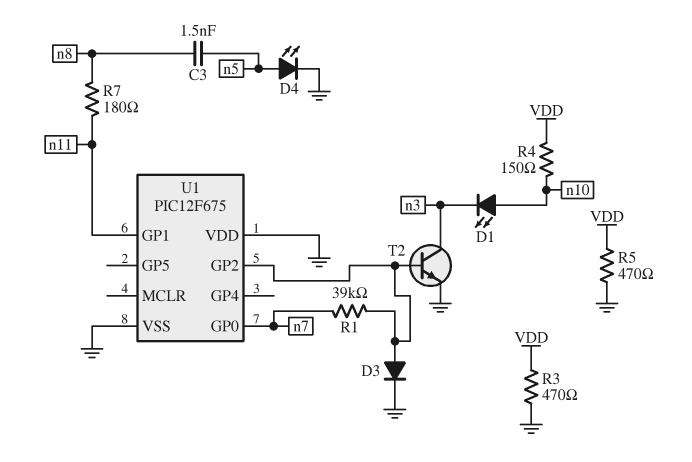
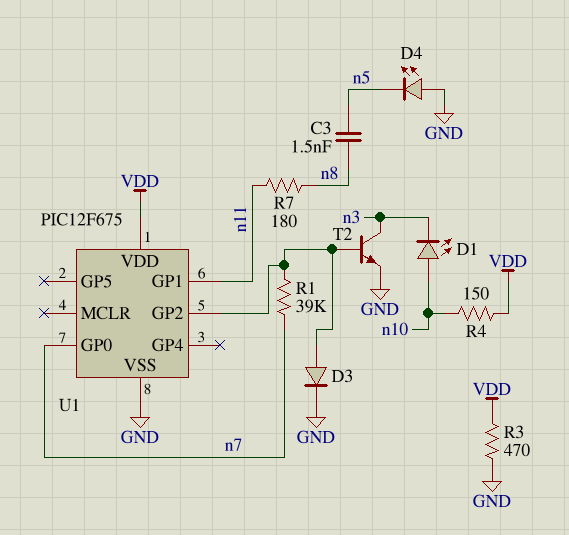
D4: LED (A n5, K GND) -> LED (A GND, K n5)
R5: 470 (GND, VDD) -> none
U1 pin VDD: GND -> VDD

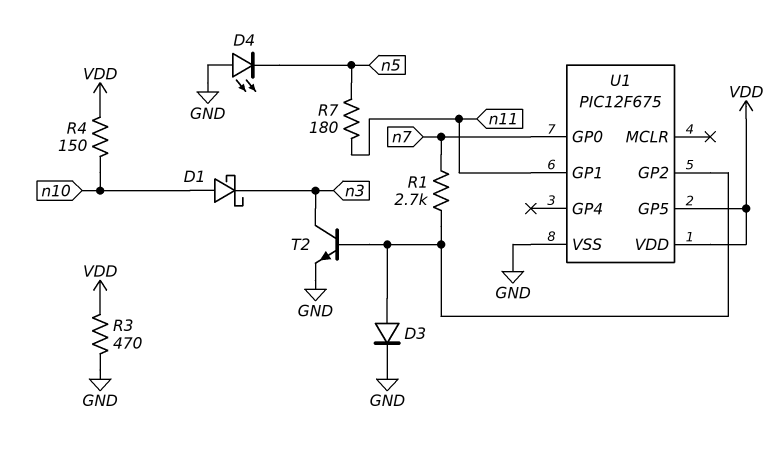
C3: 1.5nF (n5, n8) -> none
D1: LED (A n10, K n3) -> schottky (A n10, K n3)
R1: 39k (U1/GP2, n7) -> 2.7k (U1/GP2, n7)
R7: 180 (n8, n11) -> 180 (n5, n11)
U1 pin GP5: none -> VDD

